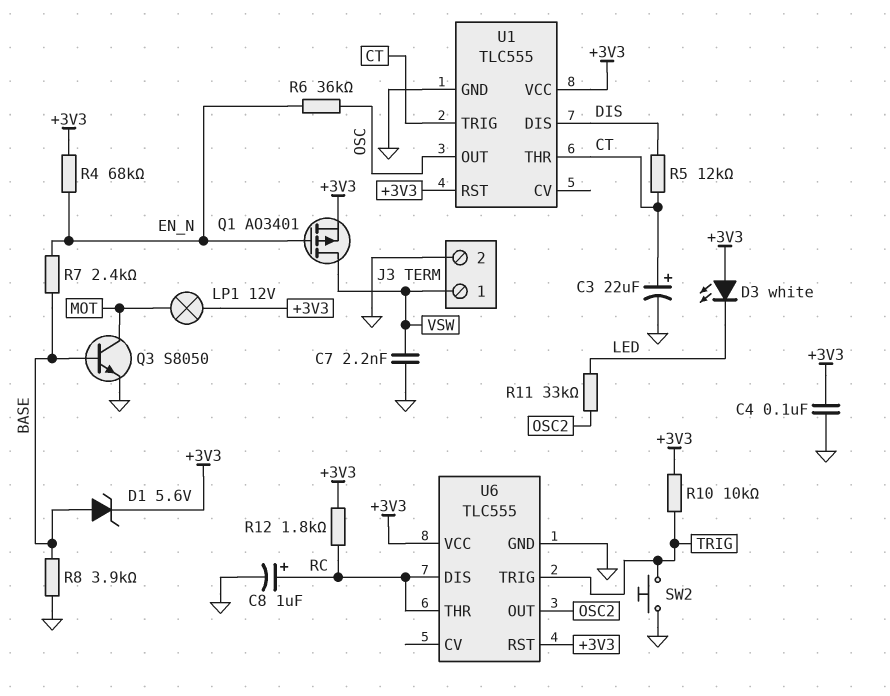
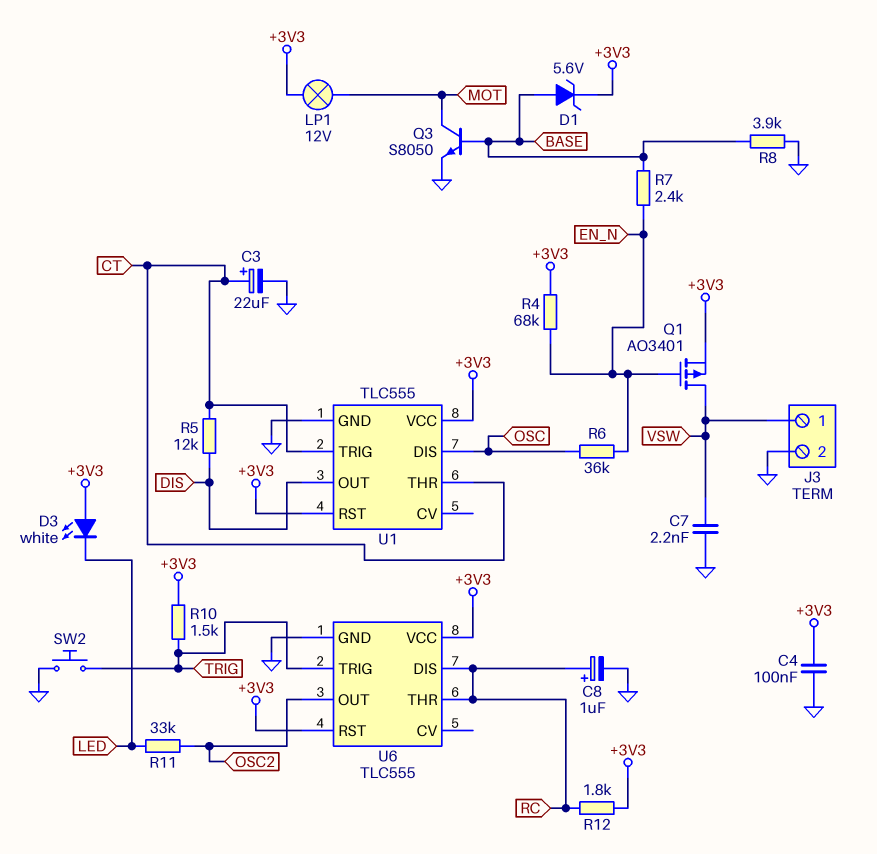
R10: 10k (+3V3, TRIG) -> 1.5k (+3V3, TRIG)
U1 pin DIS: DIS -> OSC
U1 pin OUT: OSC -> DIS

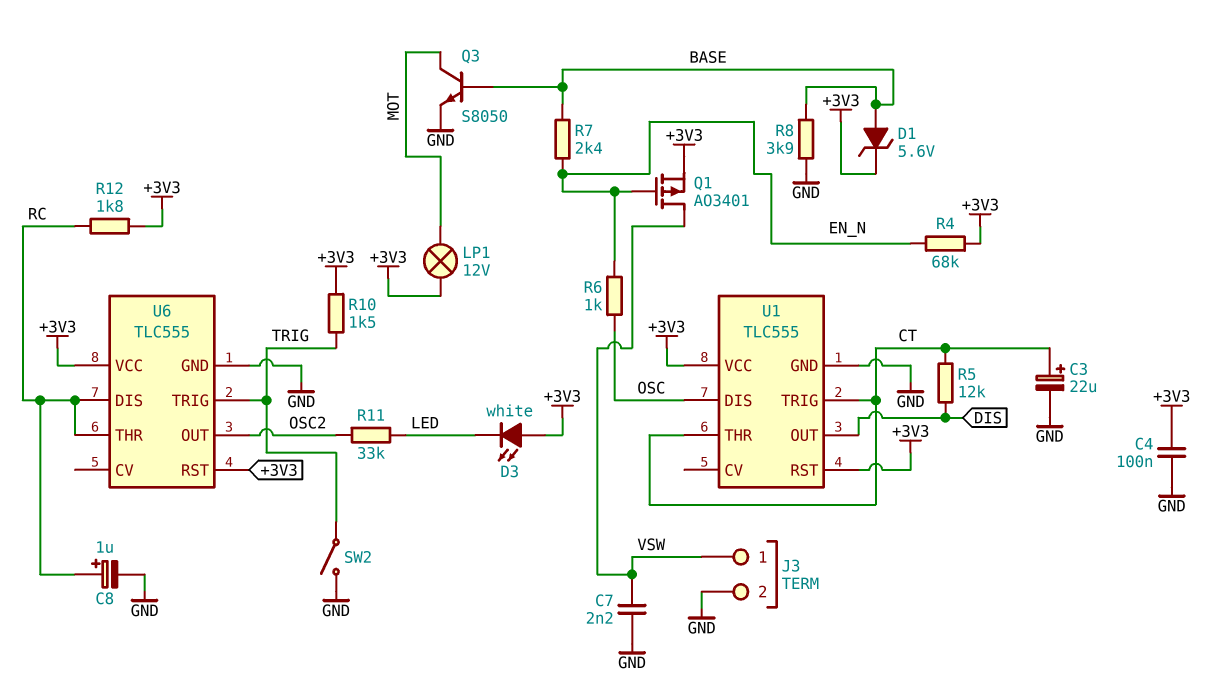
R6: 36k (EN_N, OSC) -> 1k (EN_N, OSC)
SW2: button (GND, TRIG) -> switch (GND, TRIG)

